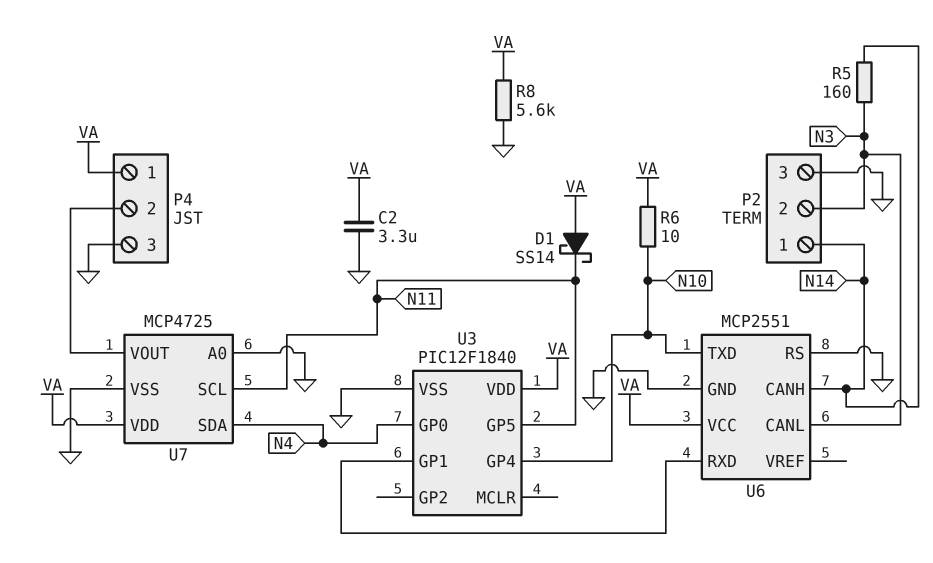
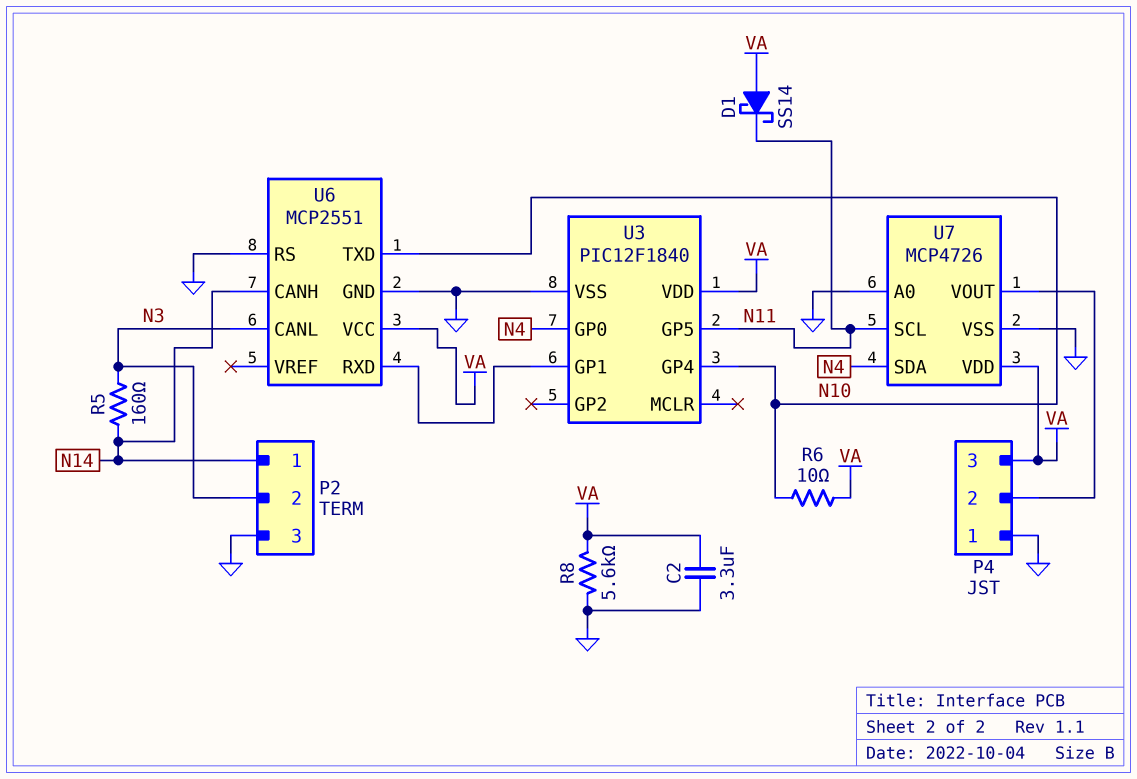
P4 pin 1: VA -> GND
P4 pin 3: GND -> VA
U7: MCP4725 -> MCP4726

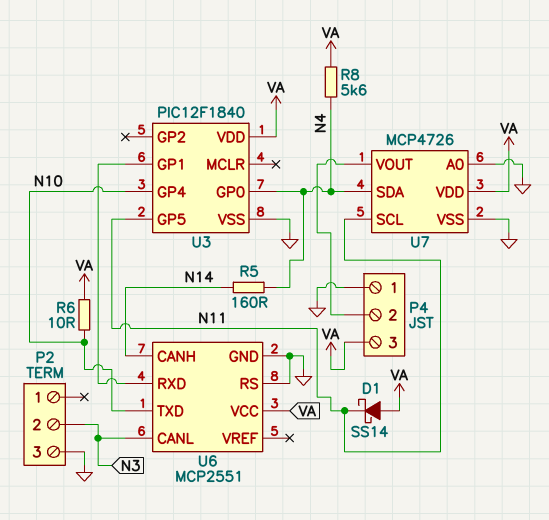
C2: 3.3uF (GND, VA) -> none
P2 pin 1: N14 -> none
R5: 160 (N3, N14) -> 160 (N4, N14)
R8: 5.6k (GND, VA) -> 5.6k (N4, VA)

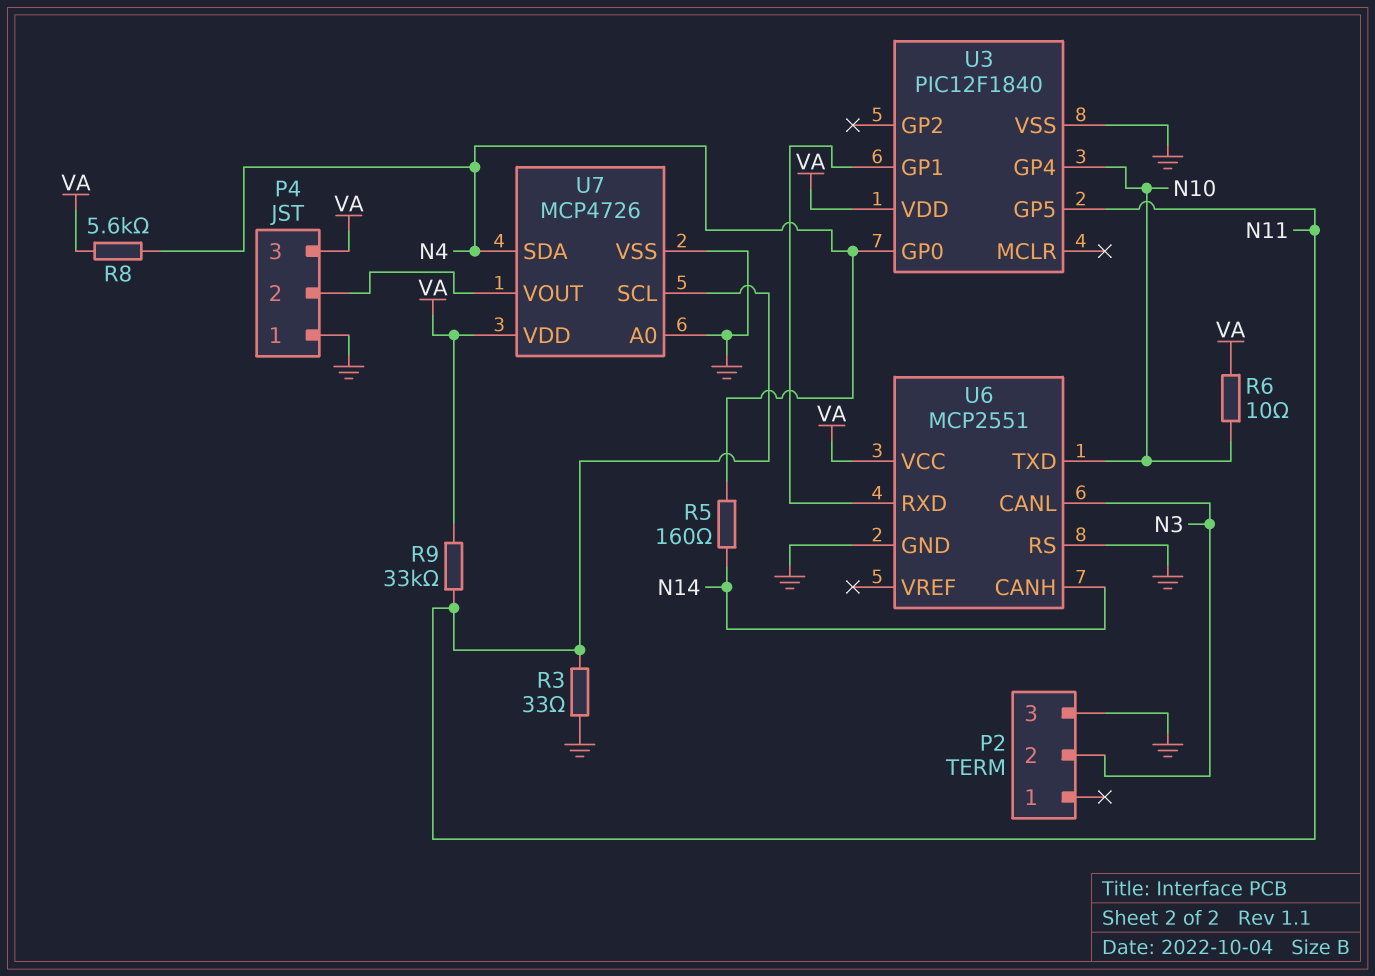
D1: schottky SS14 (A VA, K N11) -> none
R3: none -> 33 (GND, N11)
R9: none -> 33k (N11, VA)

